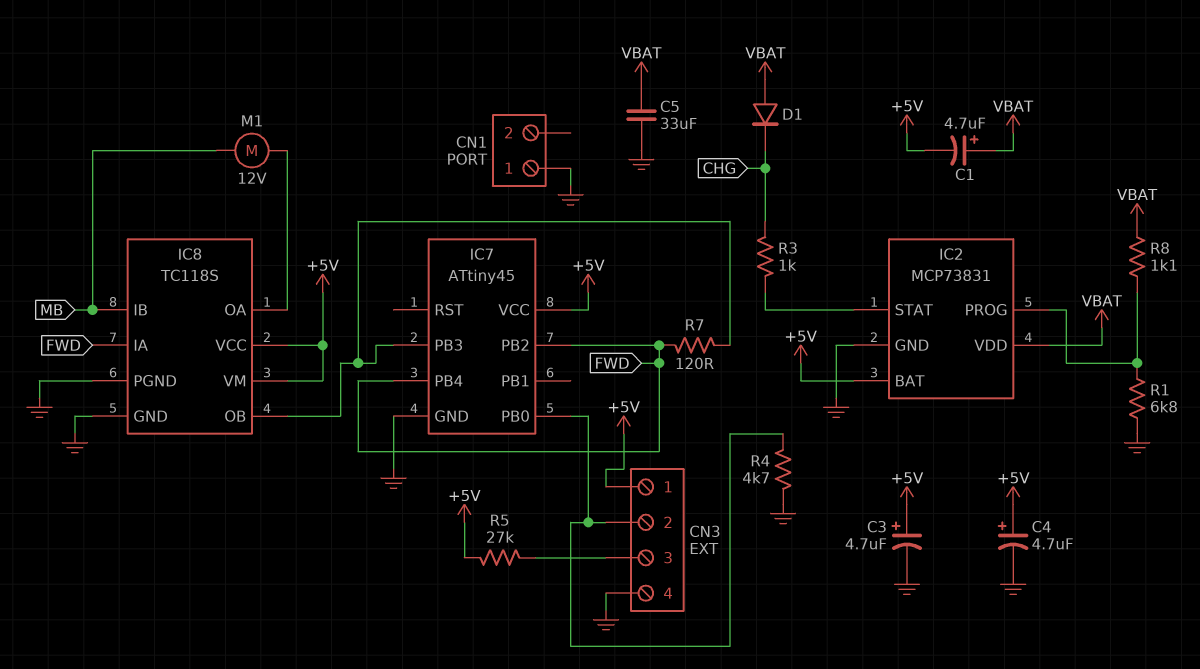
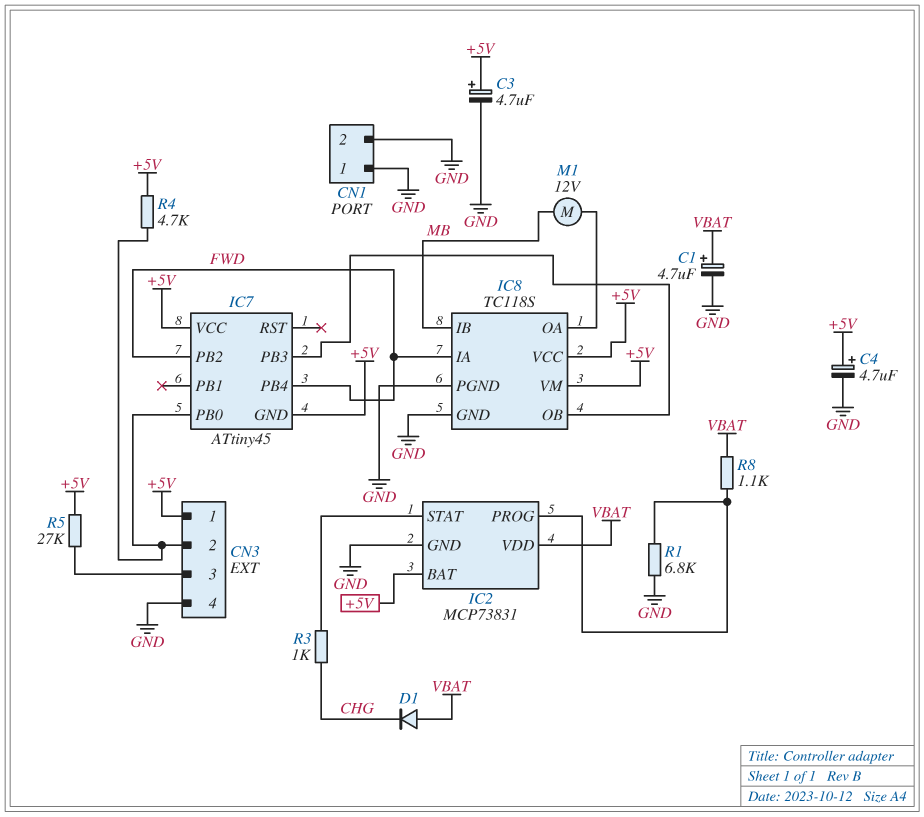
C1: 4.7uF (plus VBAT, minus +5V) -> 4.7uF (plus VBAT, minus GND)
C5: 33uF (GND, VBAT) -> none
CN1 pin 2: none -> GND
IC7 pin GND: GND -> +5V
R4: 4.7k (CN3/2, GND) -> 4.7k (+5V, CN3/2)
R7: 120 (FWD, IC7/PB3) -> none

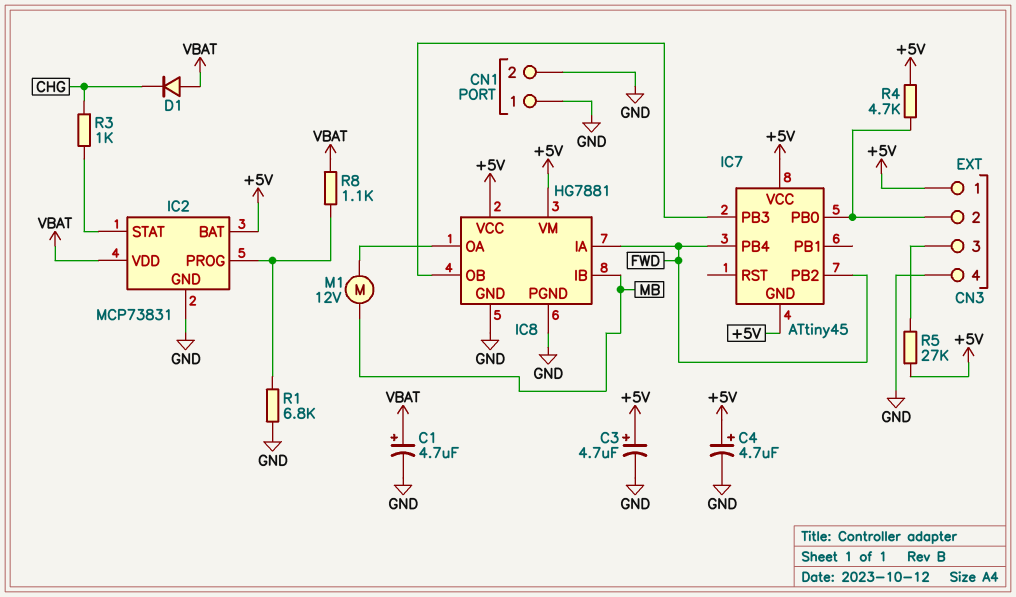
IC8: TC118S -> HG7881

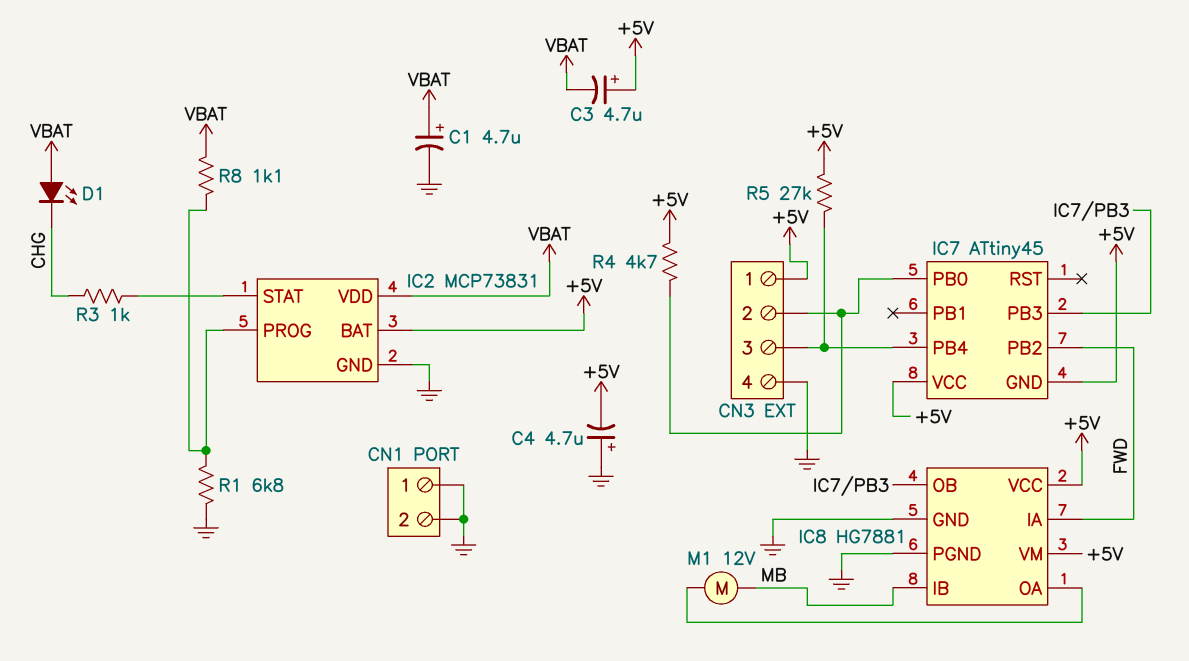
C3: 4.7uF (plus +5V, minus GND) -> 4.7uF (plus +5V, minus VBAT)
C4: 4.7uF (plus +5V, minus GND) -> 4.7uF (plus GND, minus +5V)
D1: diode (A VBAT, K CHG) -> LED (A VBAT, K CHG)
IC7 pin PB4: FWD -> CN3/3

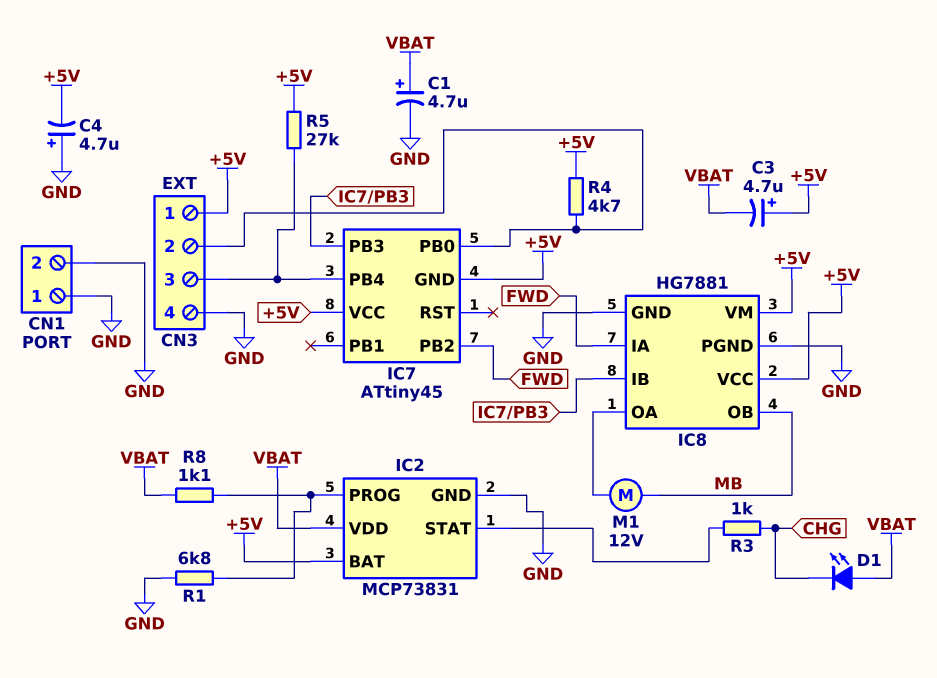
IC8 pin IB: MB -> IC7/PB3
IC8 pin OB: IC7/PB3 -> MB

